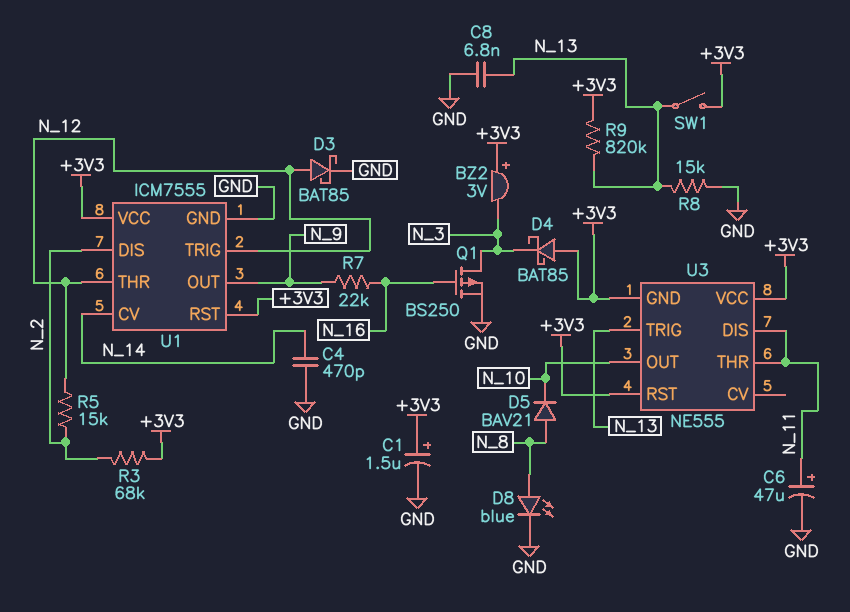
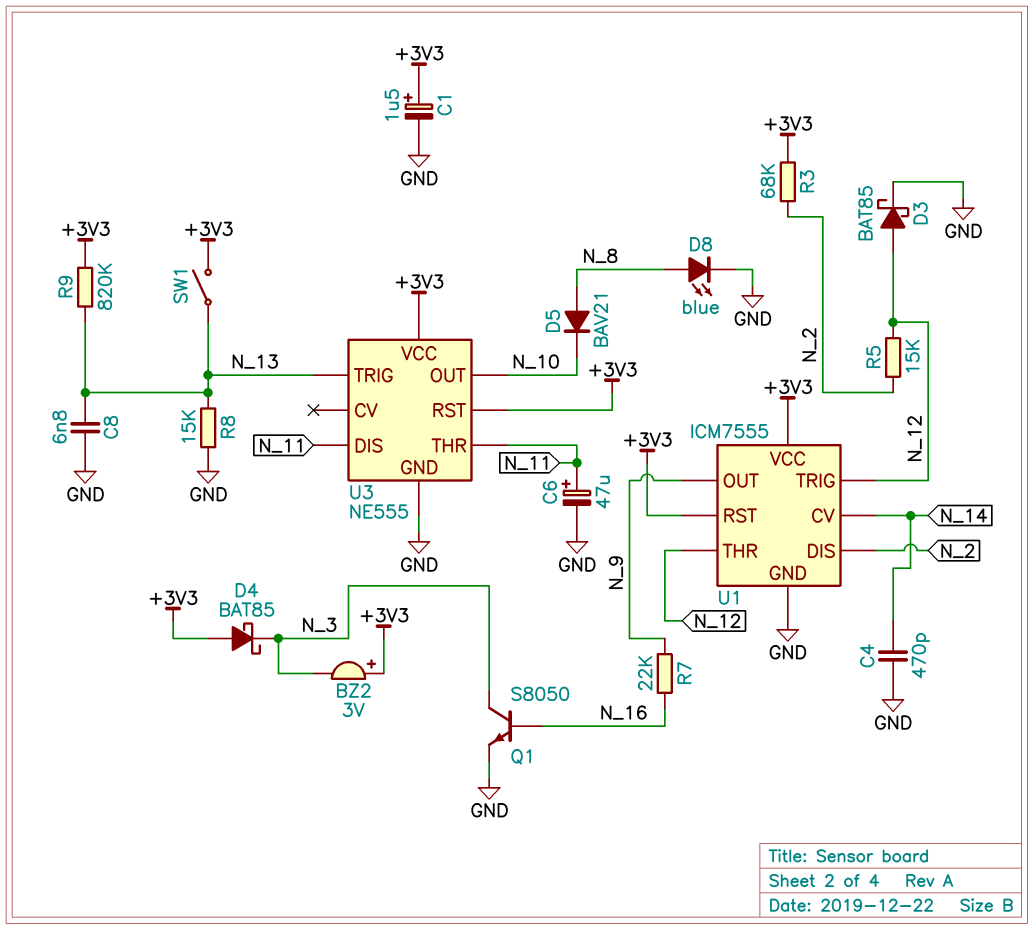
Q1: PMOS BS250 (G N_16, D N_3, S GND) -> NPN S8050 (B N_16, C N_3, E GND)
U3 pin GND: +3V3 -> GND

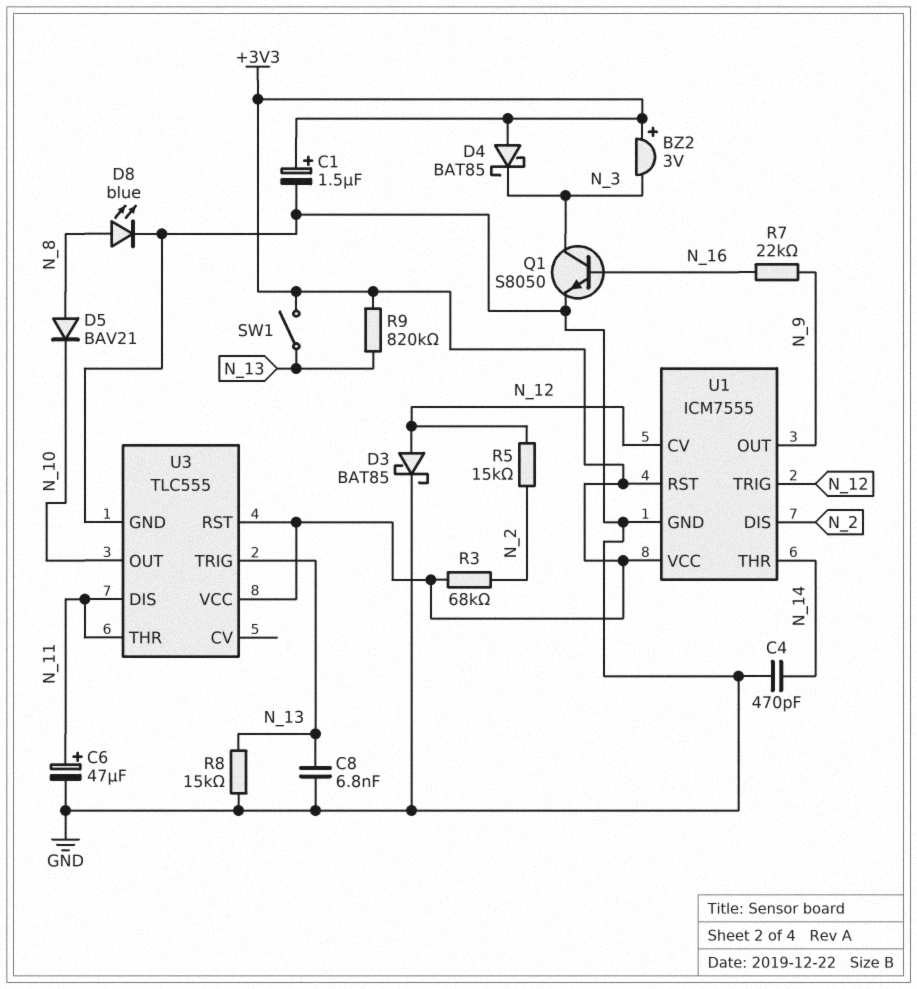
U1 pin CV: N_14 -> N_12
U1 pin THR: N_12 -> N_14
U3: NE555 -> TLC555

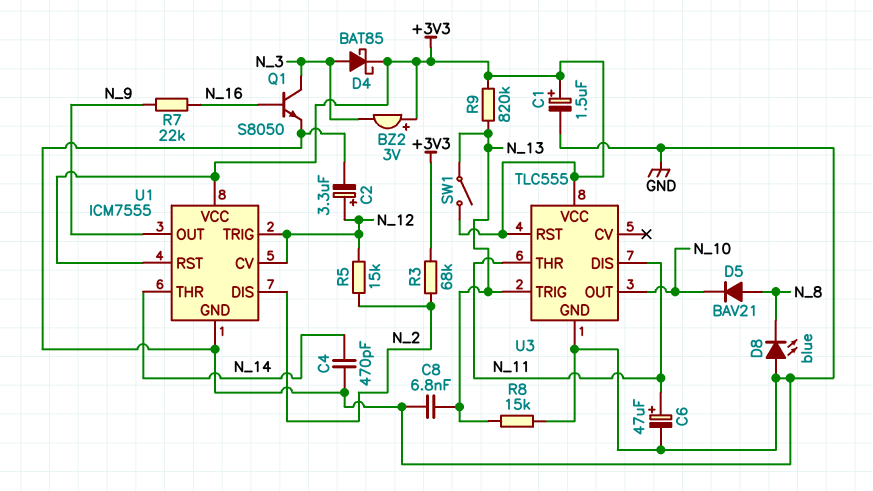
C2: none -> 3.3uF (plus N_12, minus GND)
D3: schottky BAT85 (A N_12, K GND) -> none
D4: schottky BAT85 (A +3V3, K N_3) -> schottky BAT85 (A N_3, K +3V3)
D8: LED blue (A N_8, K GND) -> LED blue (A GND, K N_8)

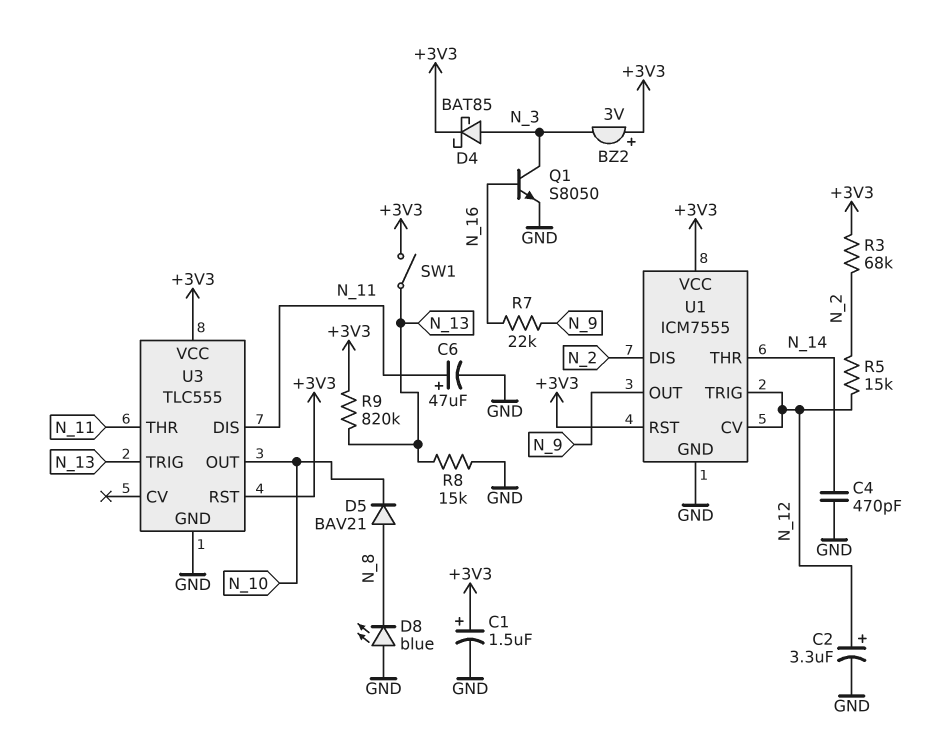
C8: 6.8nF (GND, N_13) -> none

